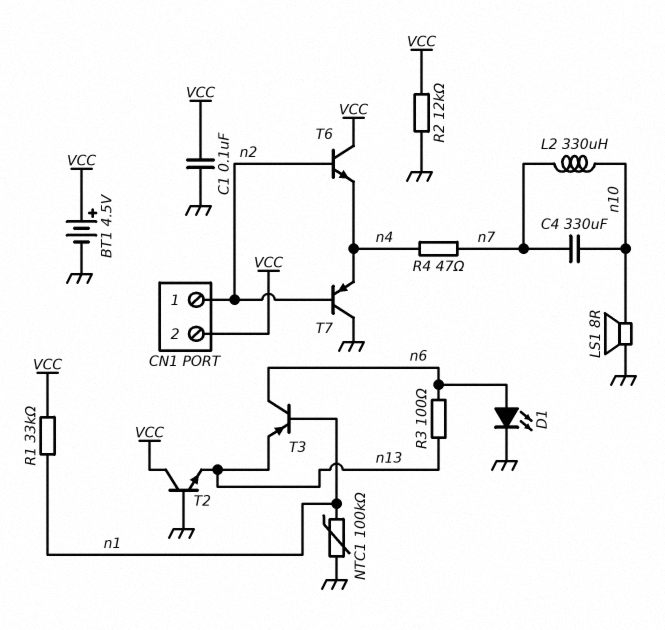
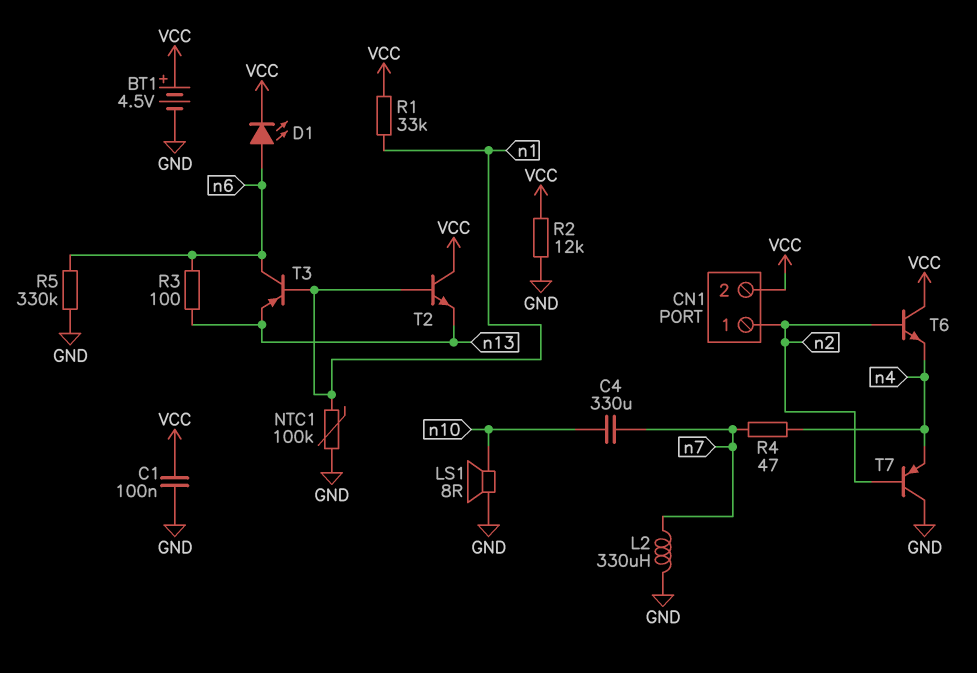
D1: LED (A n6, K GND) -> LED (A n6, K VCC)
L2: 330uH (n7, n10) -> 330uH (GND, n7)
R5: none -> 330k (GND, n6)
T2: NPN (B GND, C VCC, E n13) -> NPN (B n1, C VCC, E n13)

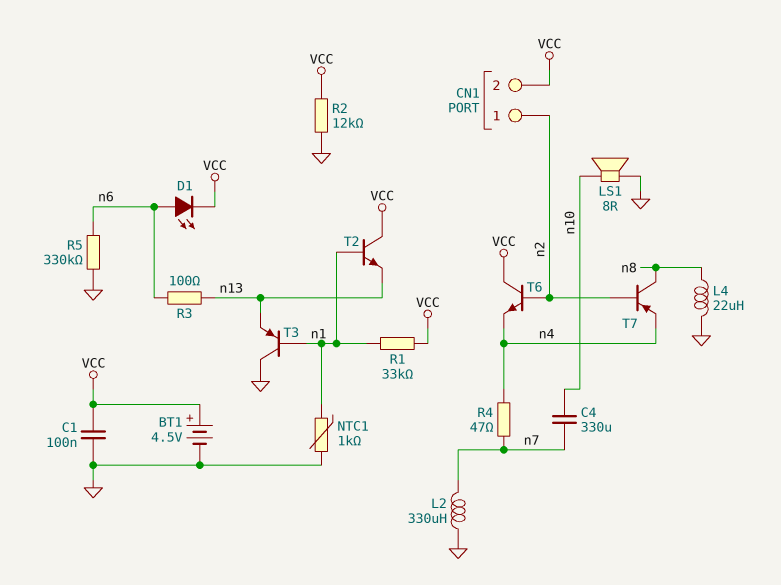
L4: none -> 22uH (GND, n8)
NTC1: 100k (GND, n1) -> 1k (GND, n1)
T3: PNP (B n1, C n6, E n13) -> PNP (B n1, C GND, E n13)
T7: PNP (B n2, C GND, E n4) -> PNP (B n2, C n8, E n4)

